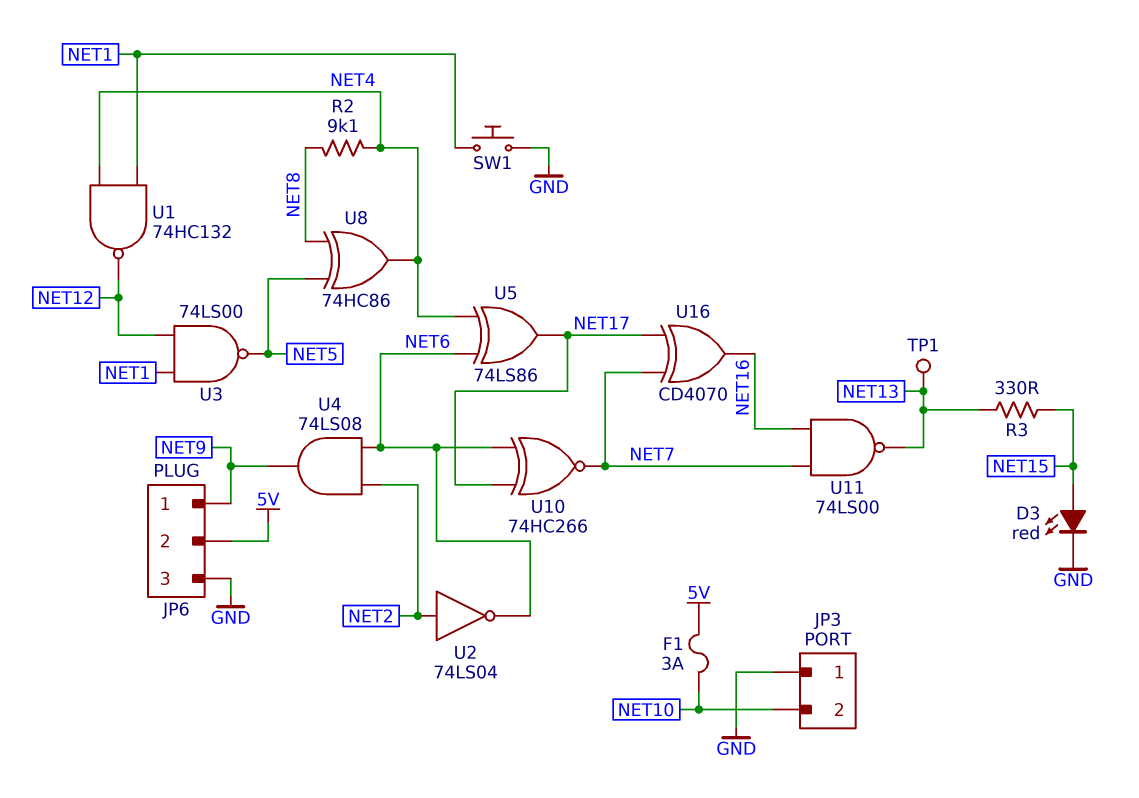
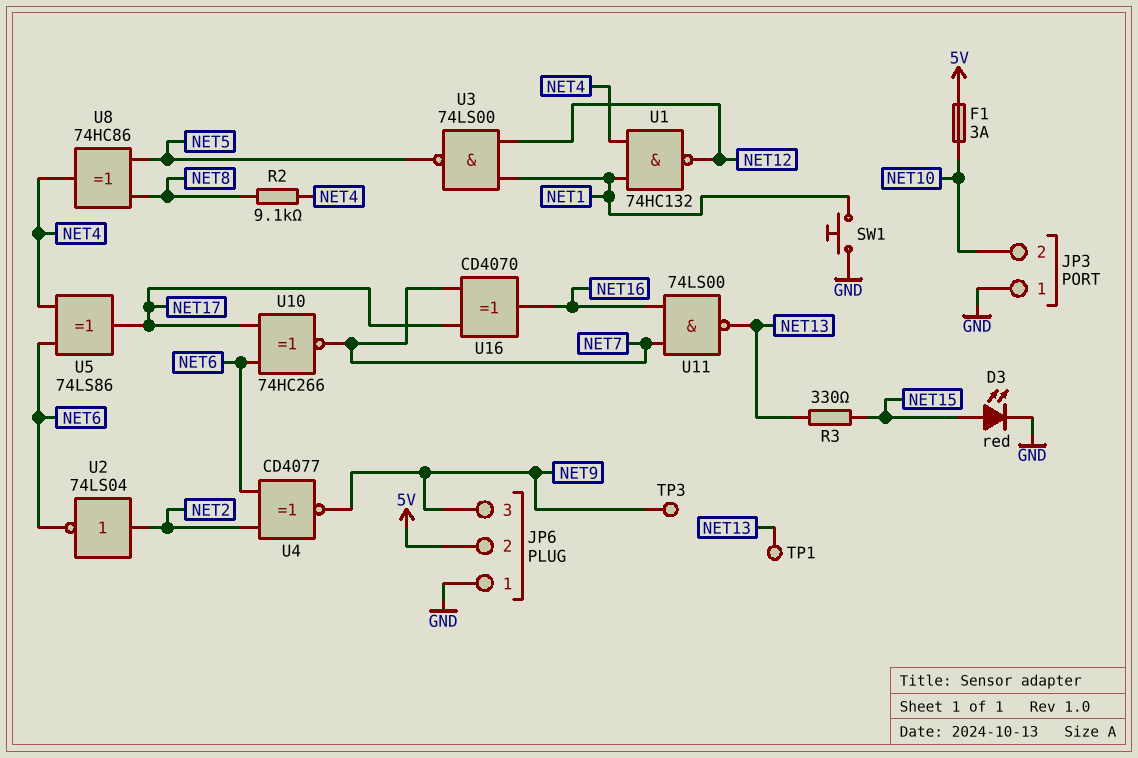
JP6 pin 1: NET9 -> GND
JP6 pin 3: GND -> NET9
TP3: none -> test point (NET9)
U4: AND 74LS08 (in NET2, in NET6, out NET9) -> XNOR CD4077 (in NET2, in NET6, out NET9)

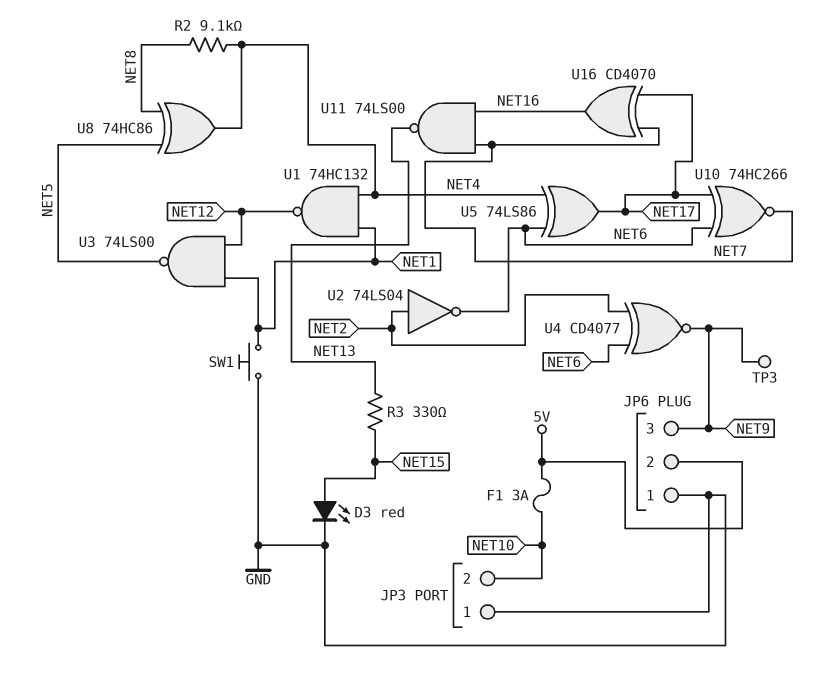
TP1: test point (NET13) -> none

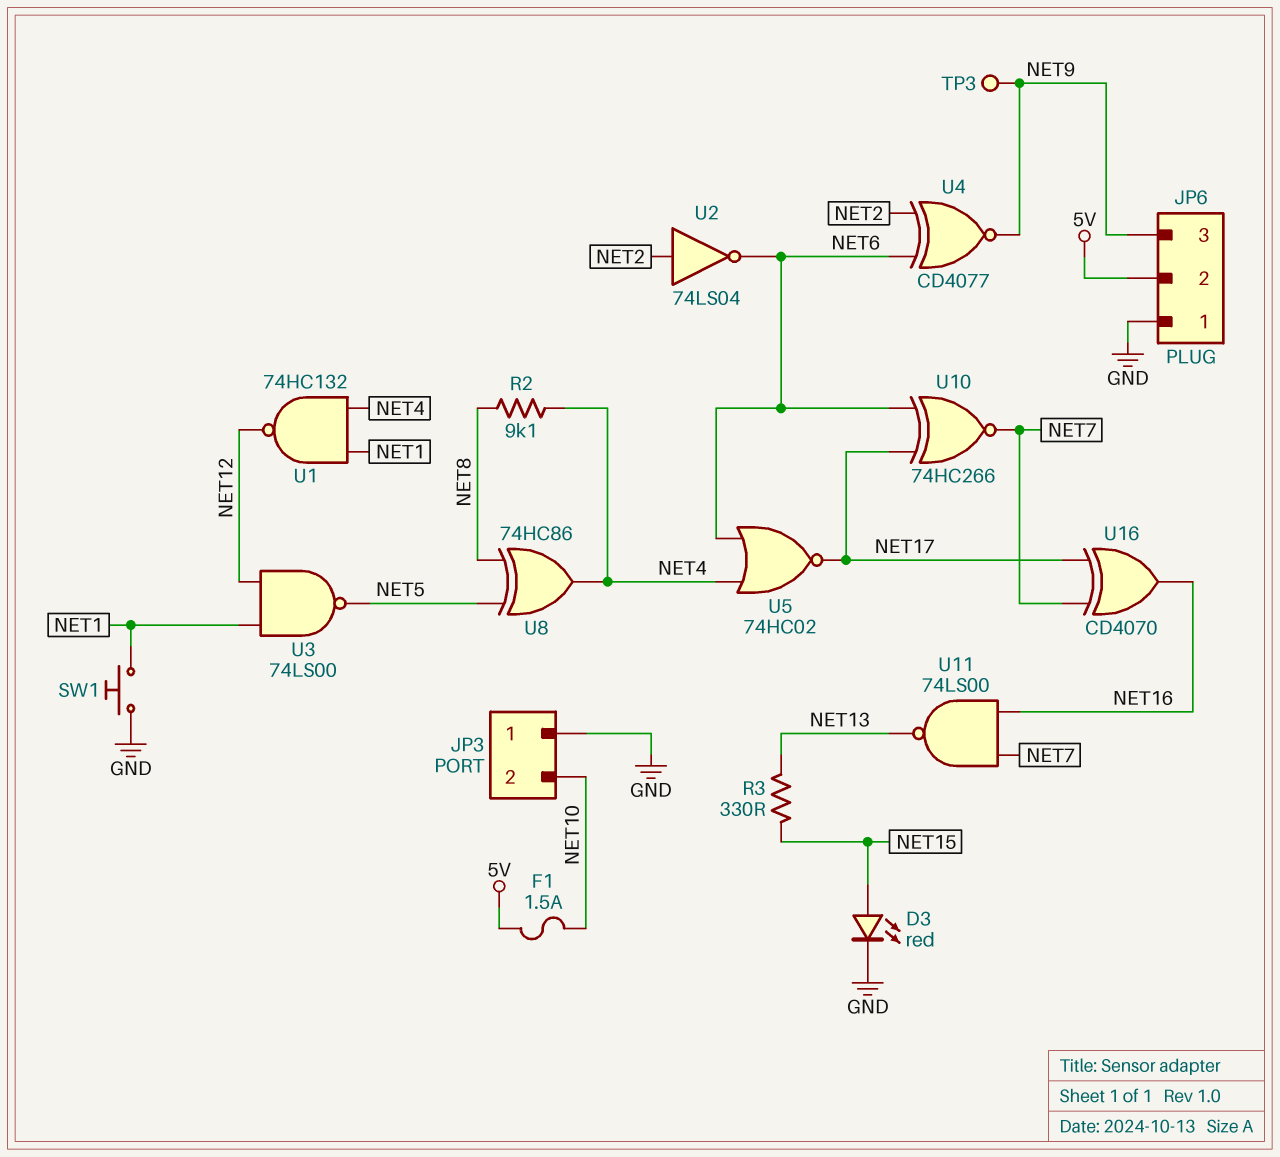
F1: 3A (5V, NET10) -> 1.5A (5V, NET10)
U5: XOR 74LS86 (in NET4, in NET6, out NET17) -> NOR 74HC02 (in NET4, in NET6, out NET17)

